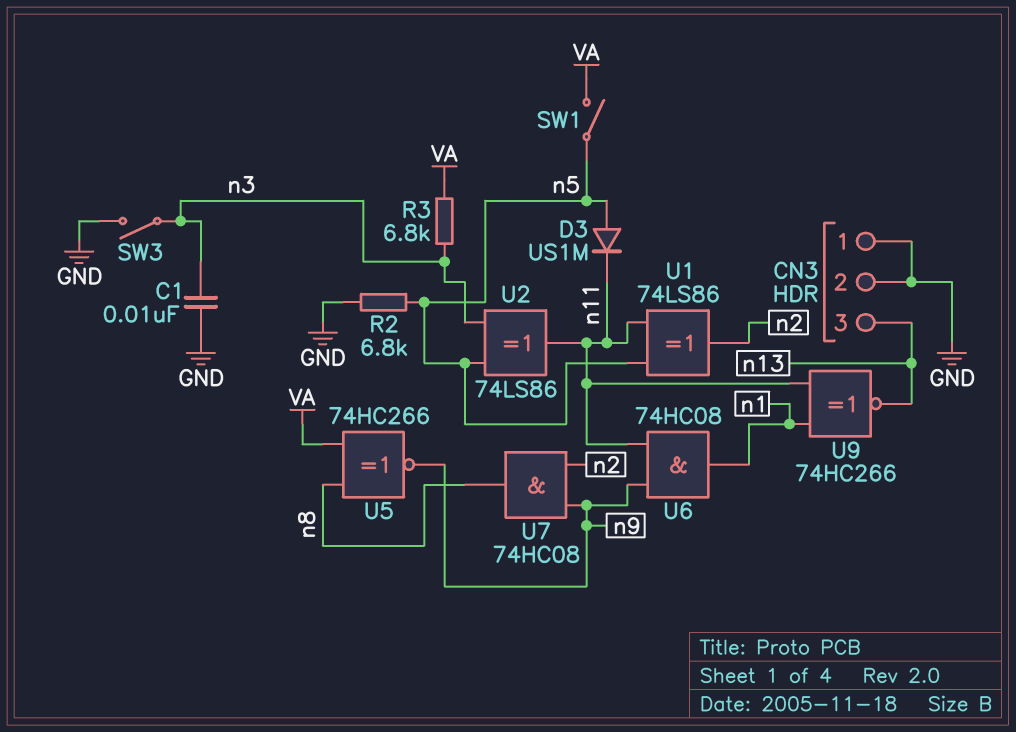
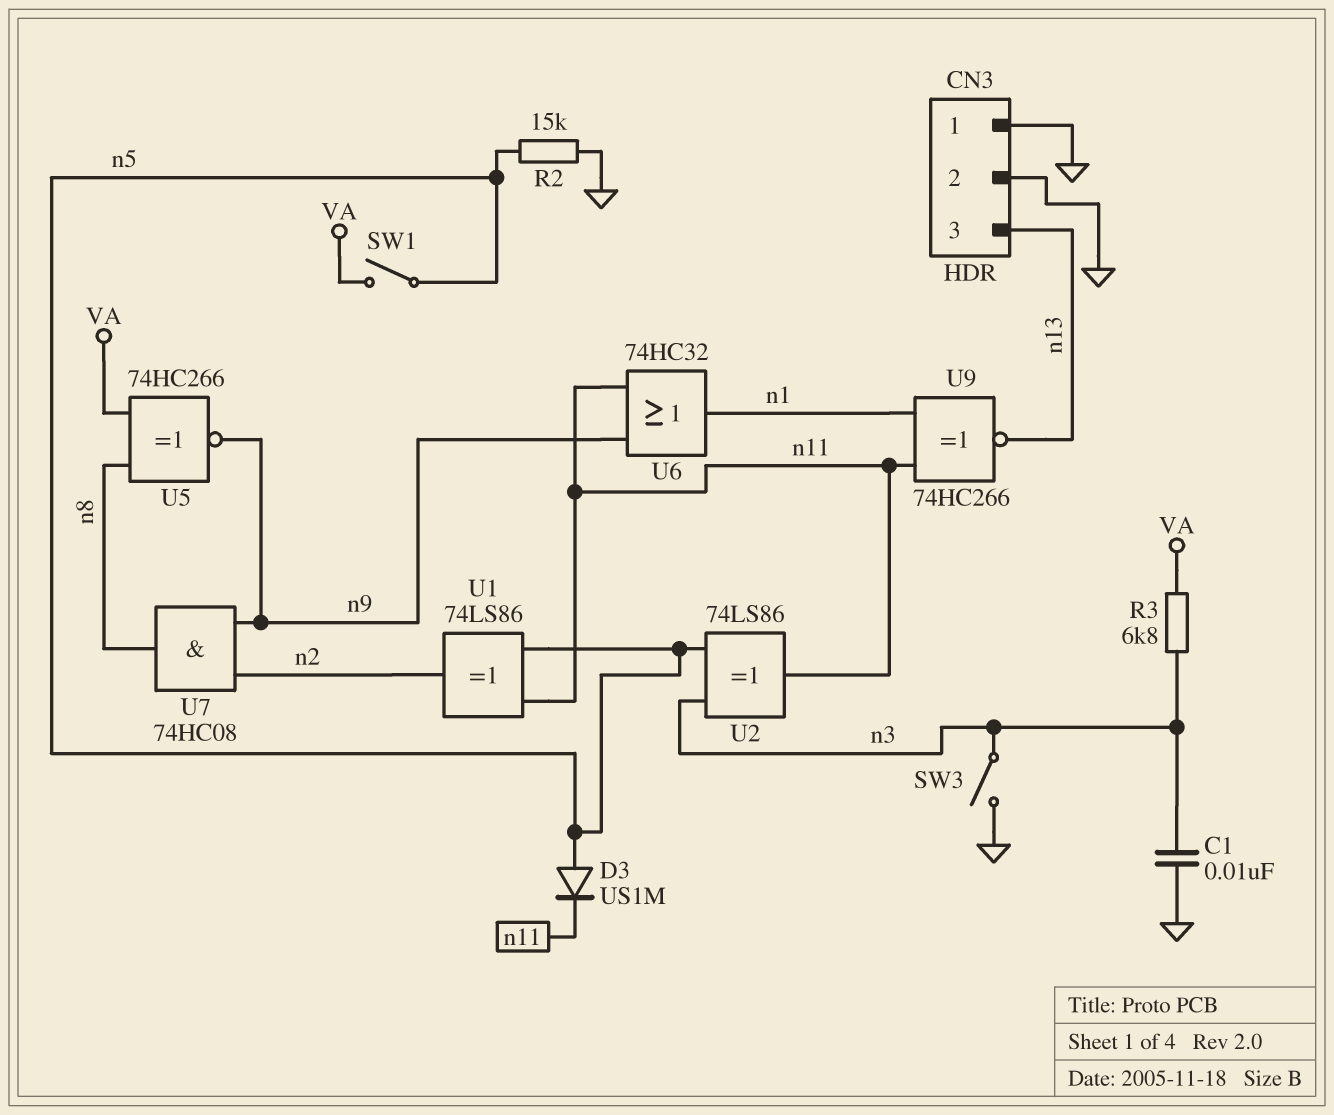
R2: 6.8k (GND, n5) -> 15k (GND, n5)
U6: AND 74HC08 (in n9, in n11, out n1) -> OR 74HC32 (in n9, in n11, out n1)

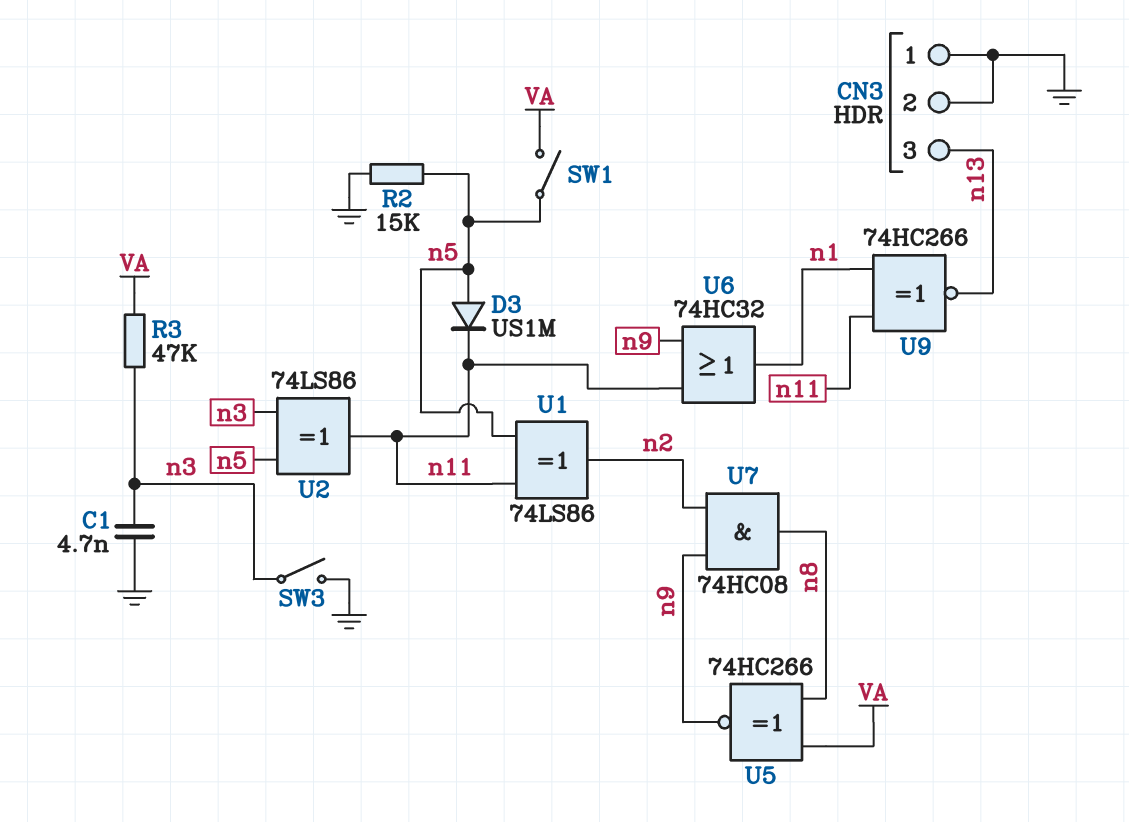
C1: 10nF (GND, n3) -> 4.7nF (GND, n3)
R3: 6.8k (VA, n3) -> 47k (VA, n3)

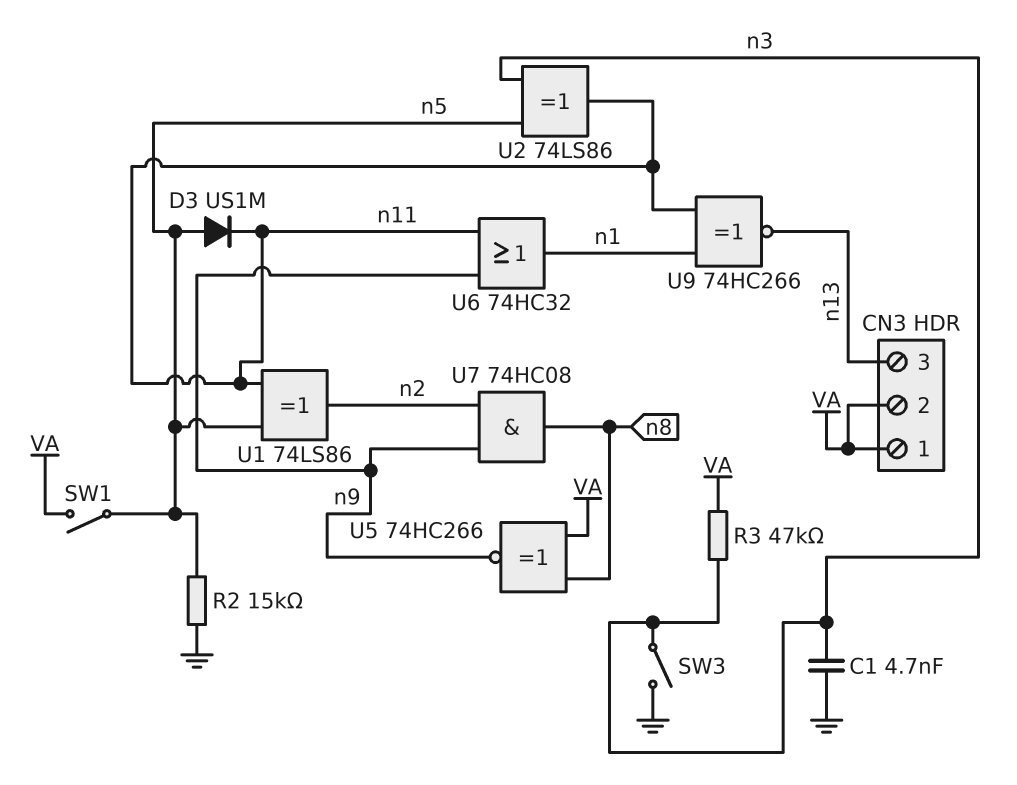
CN3 pin 1: GND -> VA
CN3 pin 2: GND -> VA

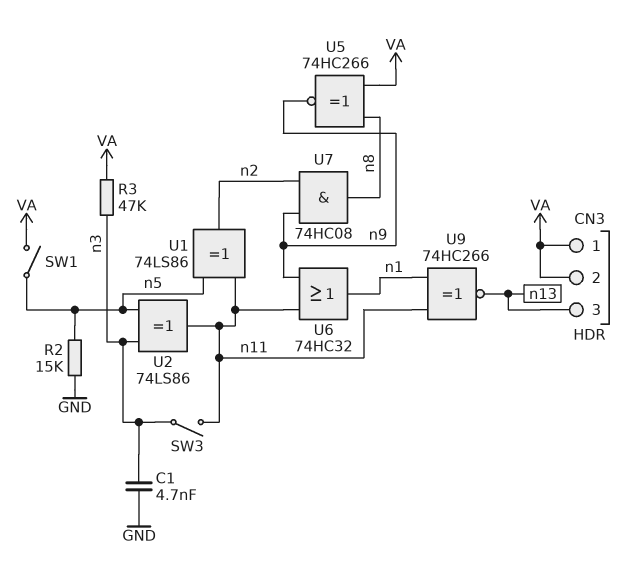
D3: diode US1M (A n5, K n11) -> none
SW3: switch (GND, n3) -> switch (n3, n11)

